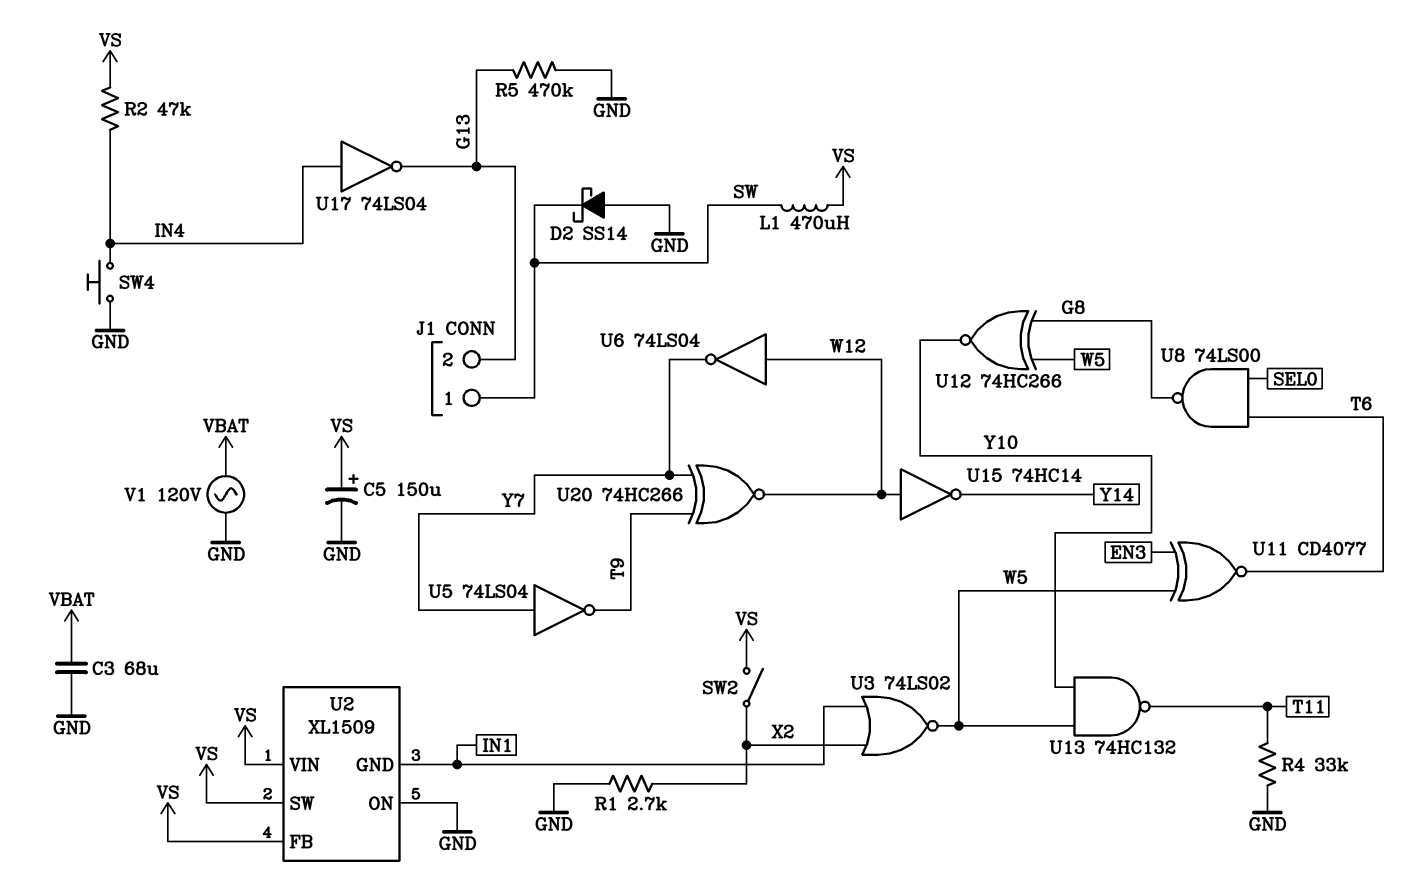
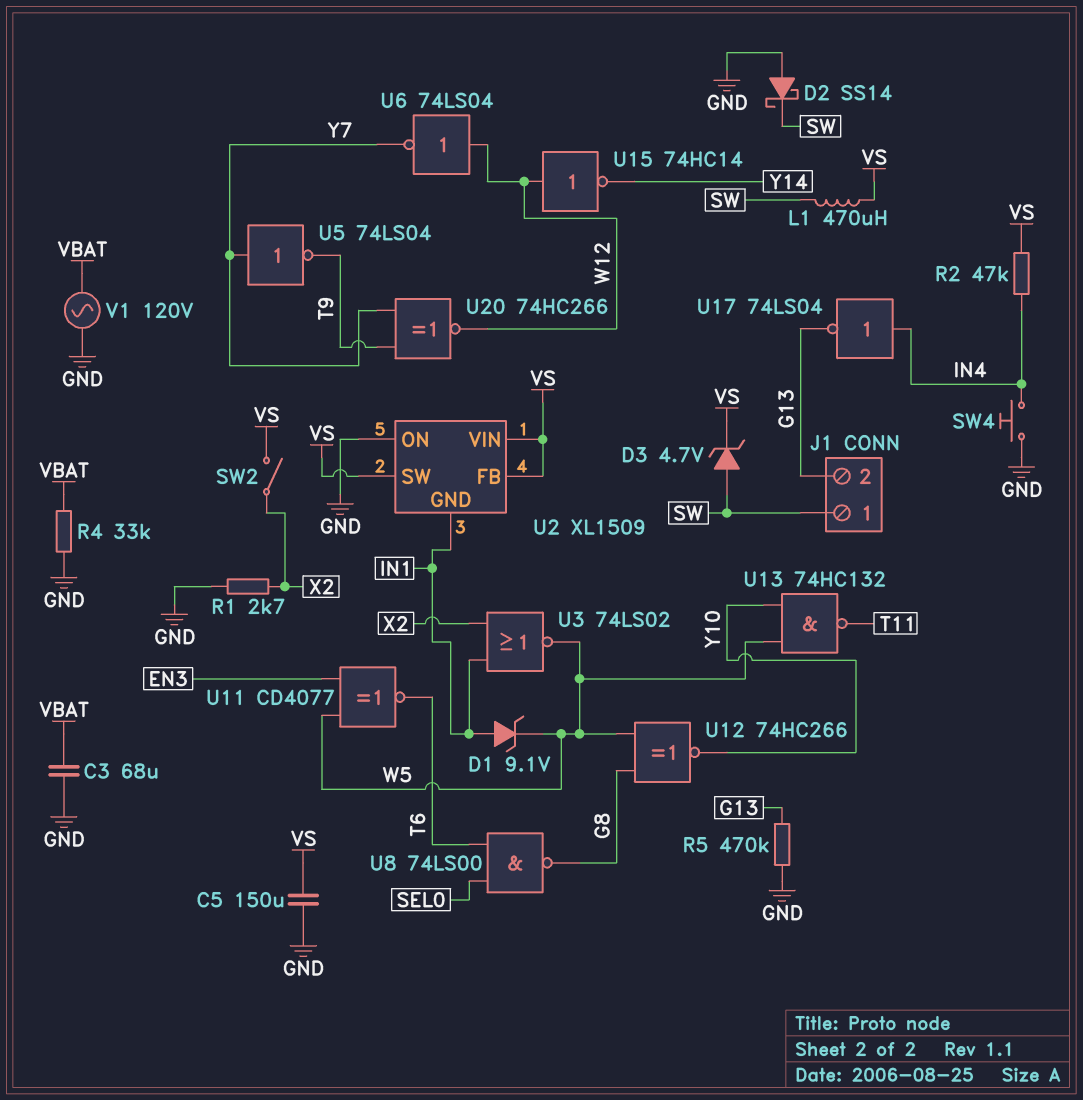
C5: 150uF (plus VS, minus GND) -> 150uF (GND, VS)
D1: none -> zener 9.1V (A IN1, K W5)
D3: none -> zener 4.7V (A SW, K VS)
R4: 33k (GND, T11) -> 33k (GND, VBAT)

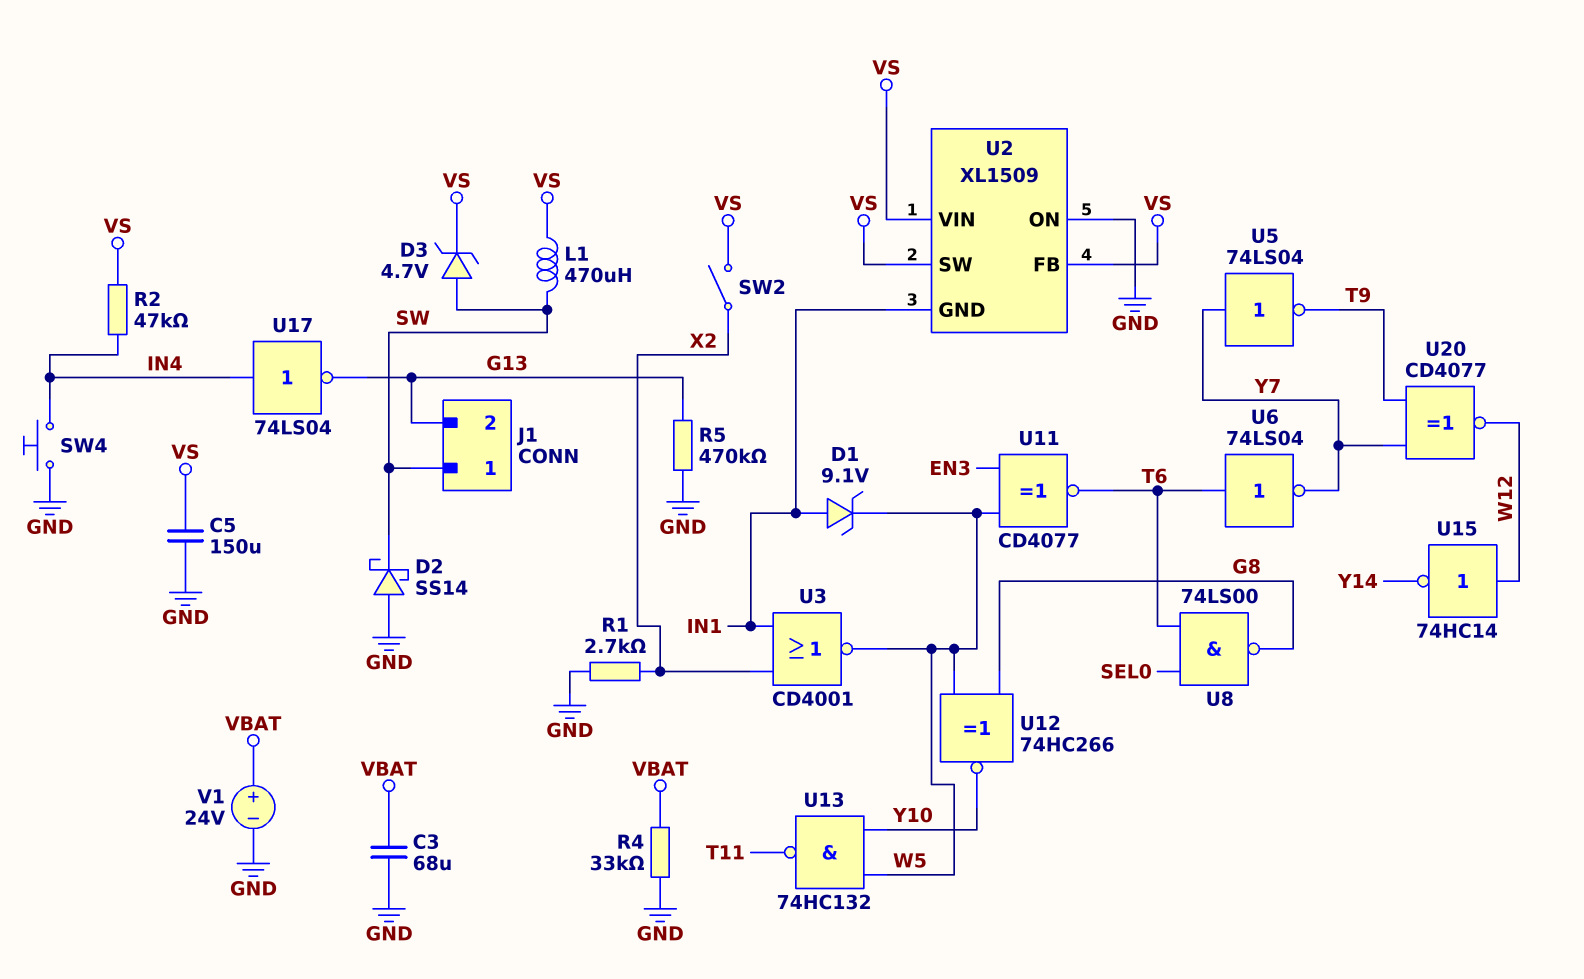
U3: NOR 74LS02 (in IN1, in X2, out W5) -> NOR CD4001 (in IN1, in X2, out W5)
U6: NOT 74LS04 (in W12, out Y7) -> NOT 74LS04 (in T6, out Y7)
U20: XNOR 74HC266 (in T9, in Y7, out W12) -> XNOR CD4077 (in T9, in Y7, out W12)
V1: AC 120V (GND, VBAT) -> 24V (plus VBAT, minus GND)

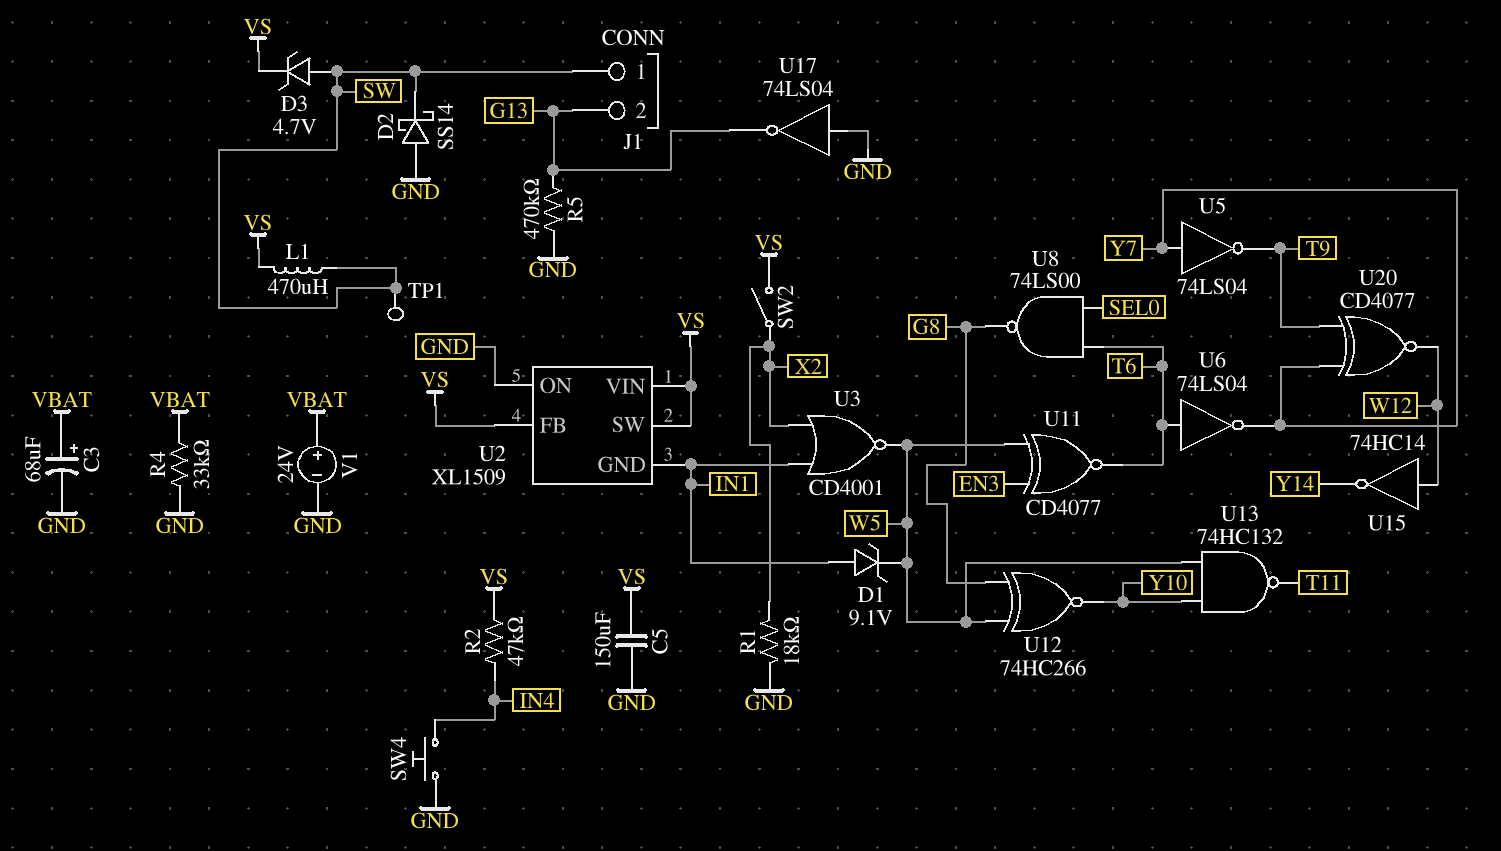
C3: 68uF (GND, VBAT) -> 68uF (plus VBAT, minus GND)
R1: 2.7k (GND, X2) -> 18k (GND, X2)
TP1: none -> test point (SW)
U17: NOT 74LS04 (in IN4, out G13) -> NOT 74LS04 (in GND, out G13)

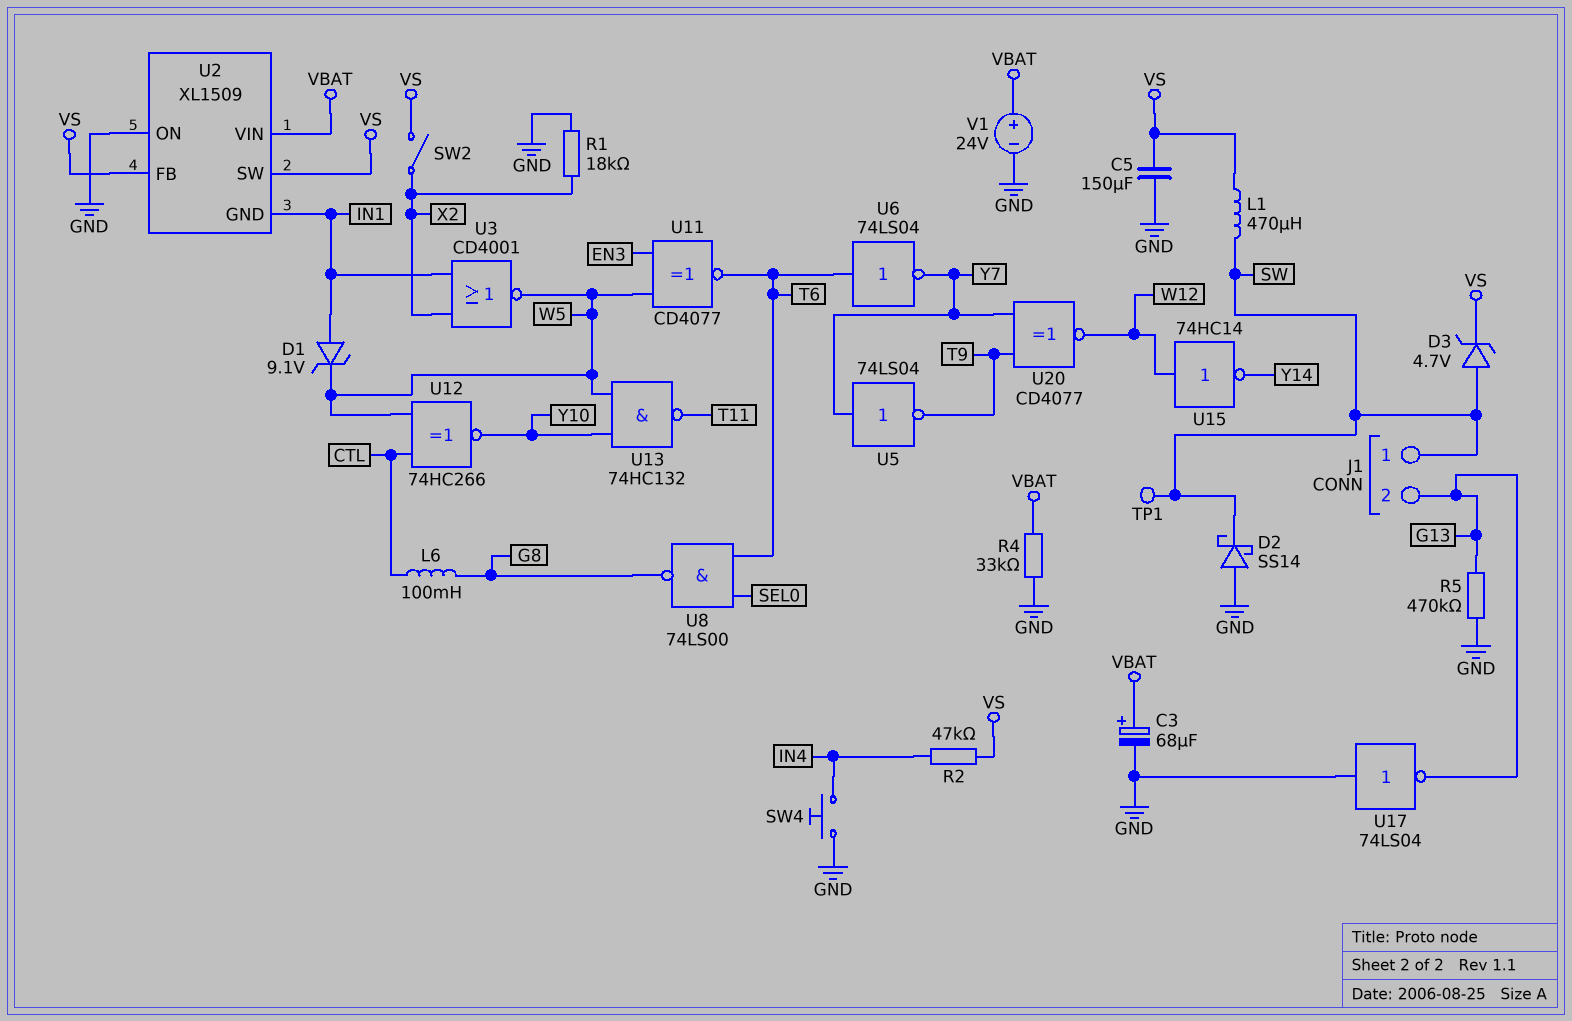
L6: none -> 100mH (CTL, G8)
U2 pin VIN: VS -> VBAT
U12: XNOR 74HC266 (in G8, in W5, out Y10) -> XNOR 74HC266 (in CTL, in W5, out Y10)

